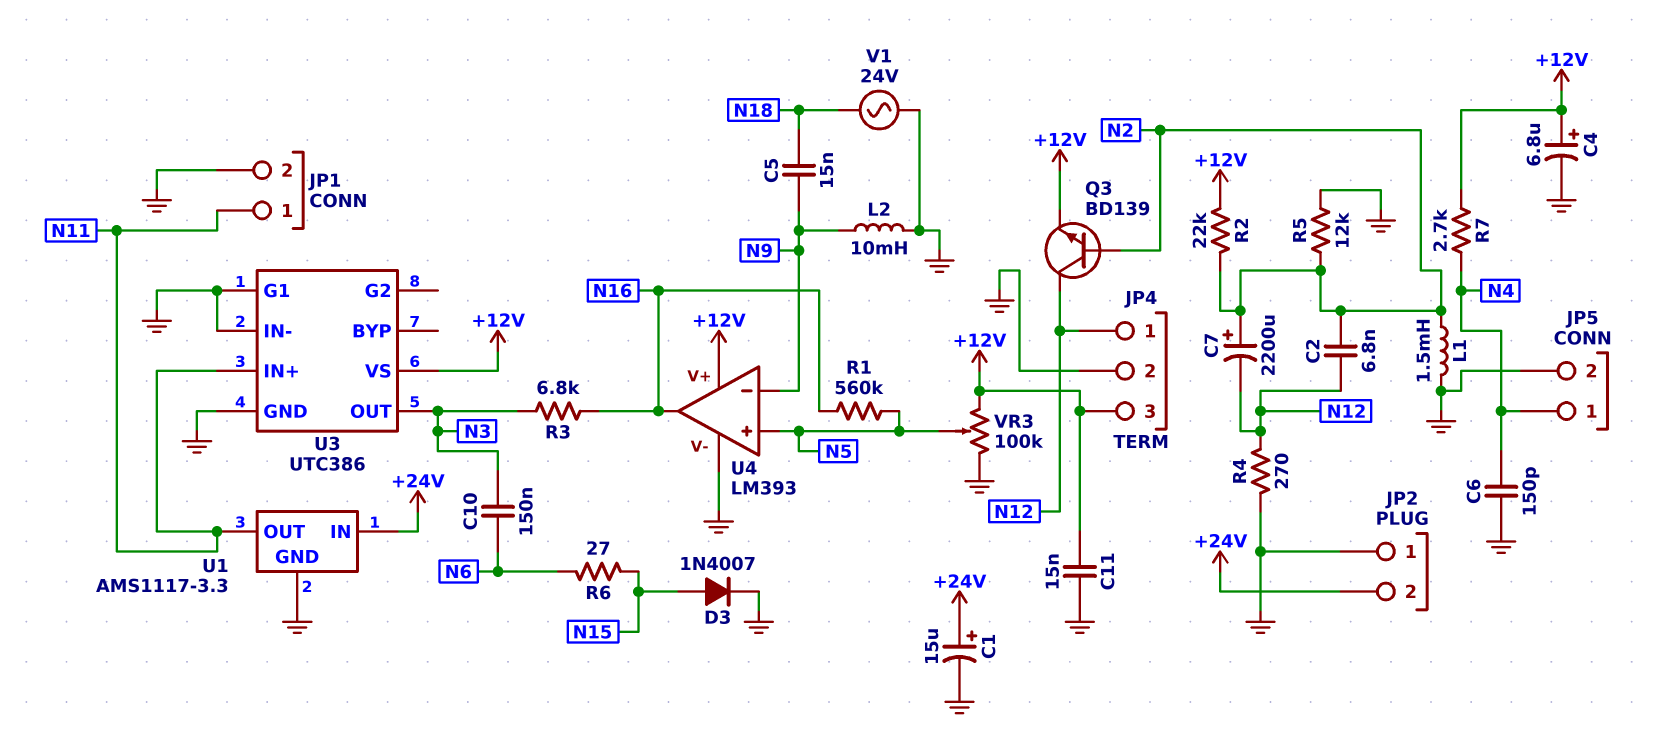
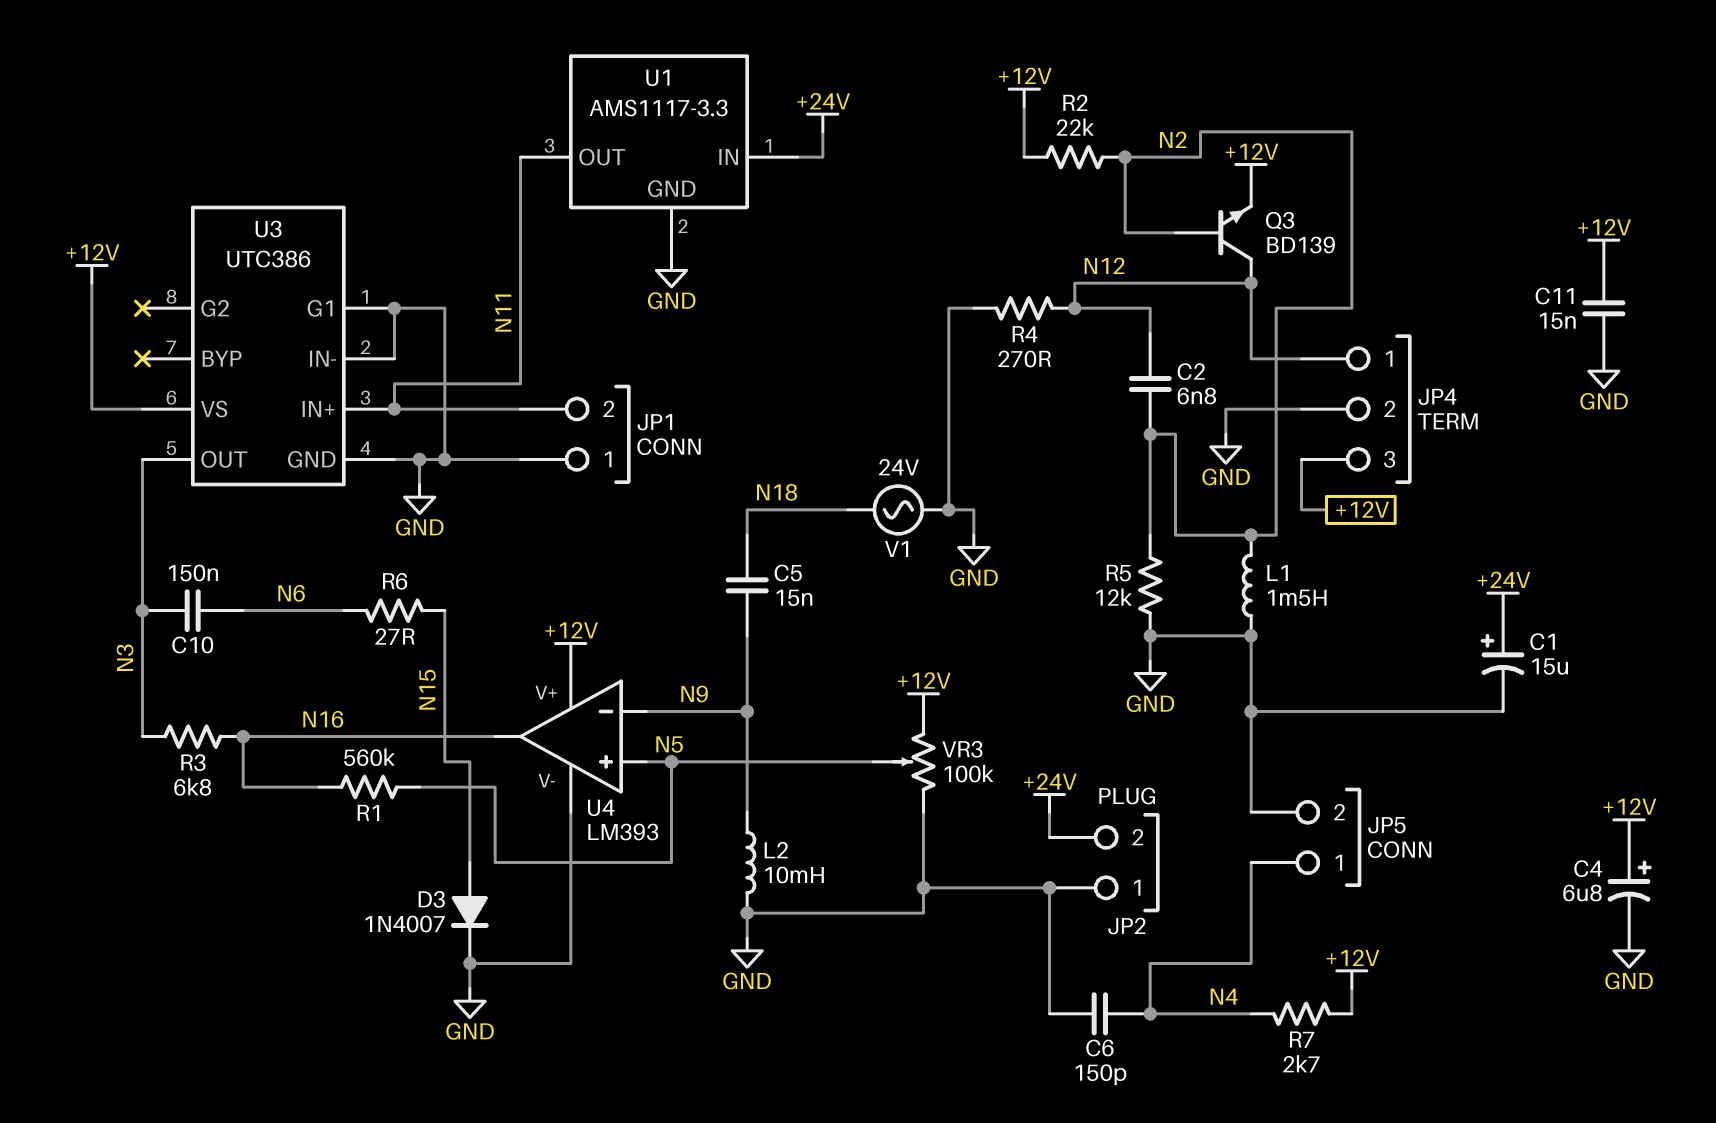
C7: 2200uF (plus N2, minus N12) -> none
JP1 pin 1: N11 -> GND
JP1 pin 2: GND -> N11

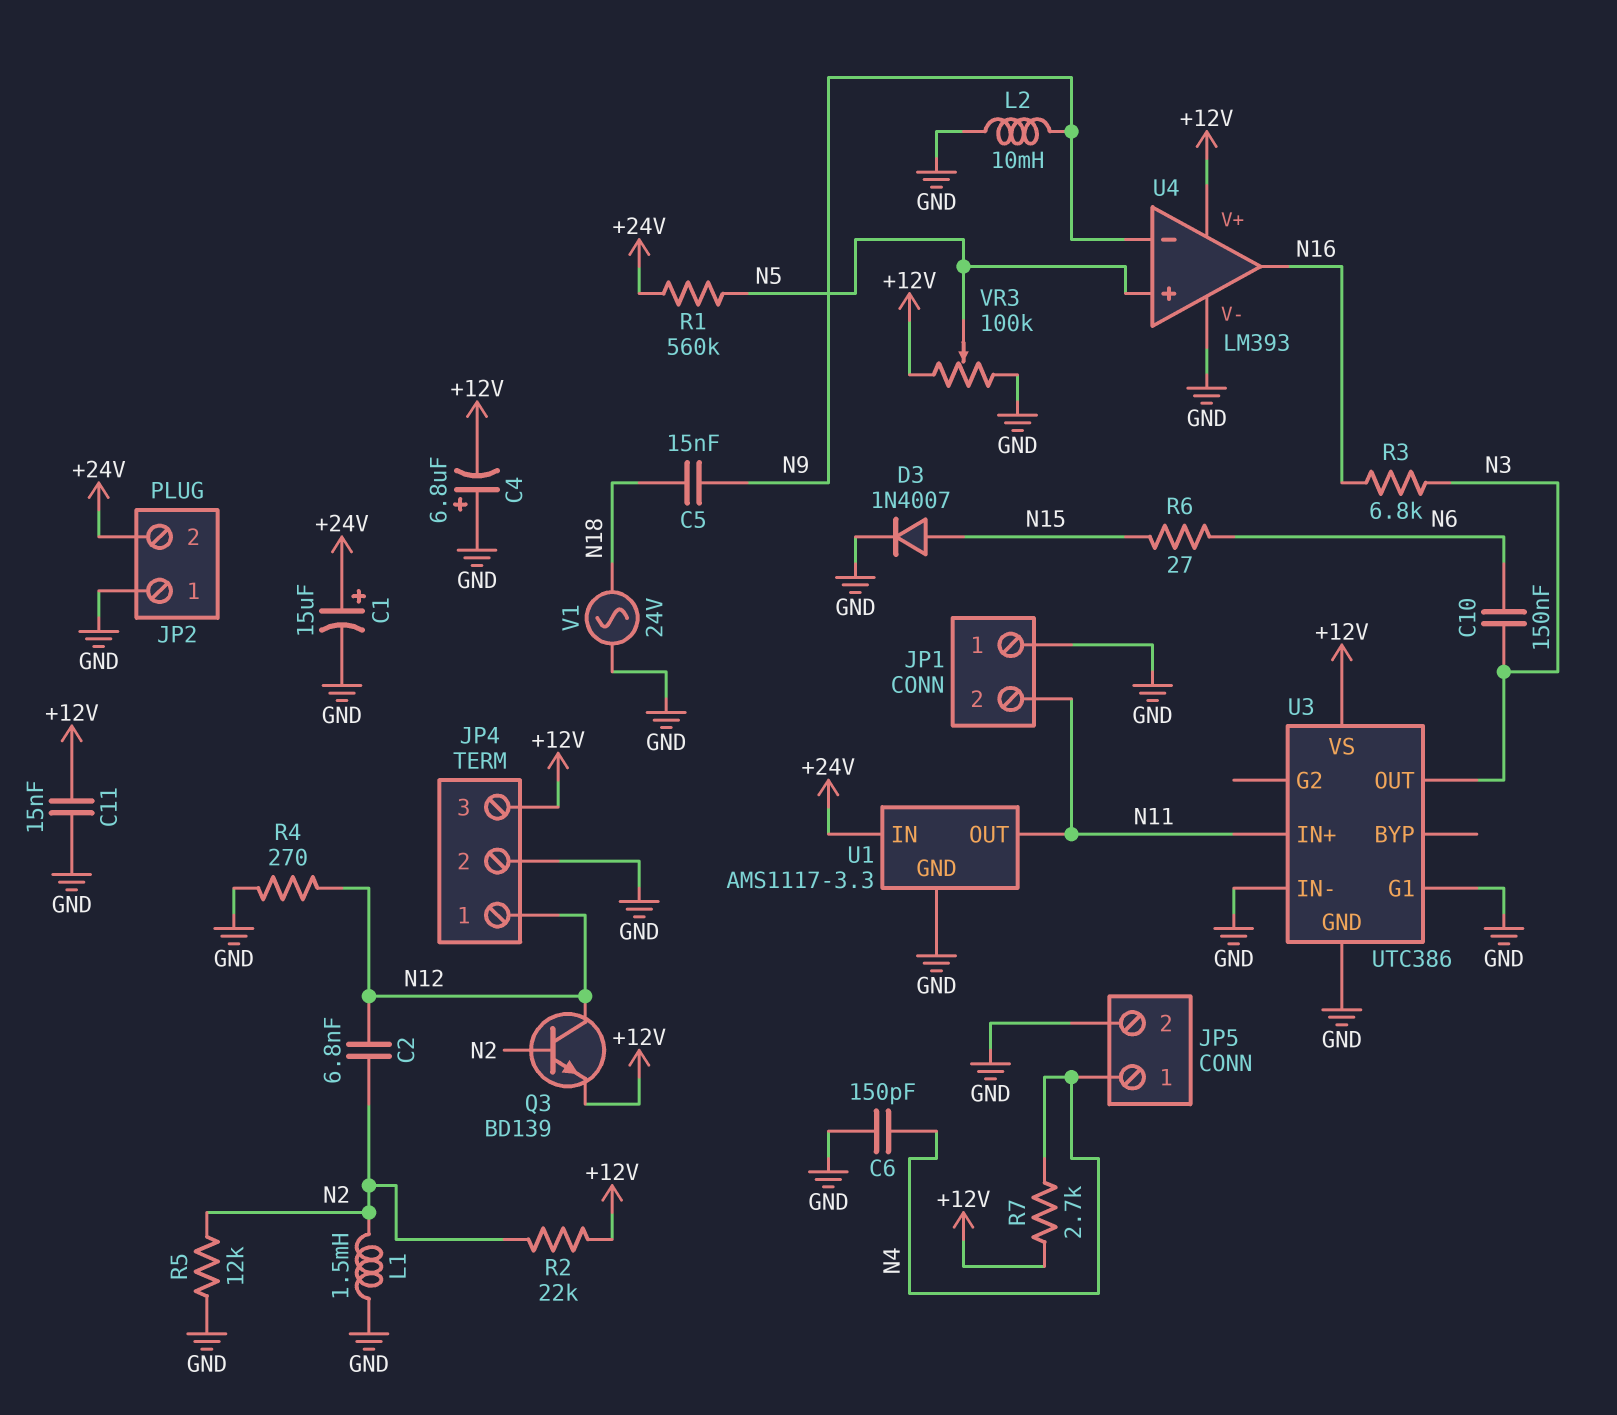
C4: 6.8uF (plus +12V, minus GND) -> 6.8uF (plus GND, minus +12V)
R1: 560k (N5, N16) -> 560k (+24V, N5)

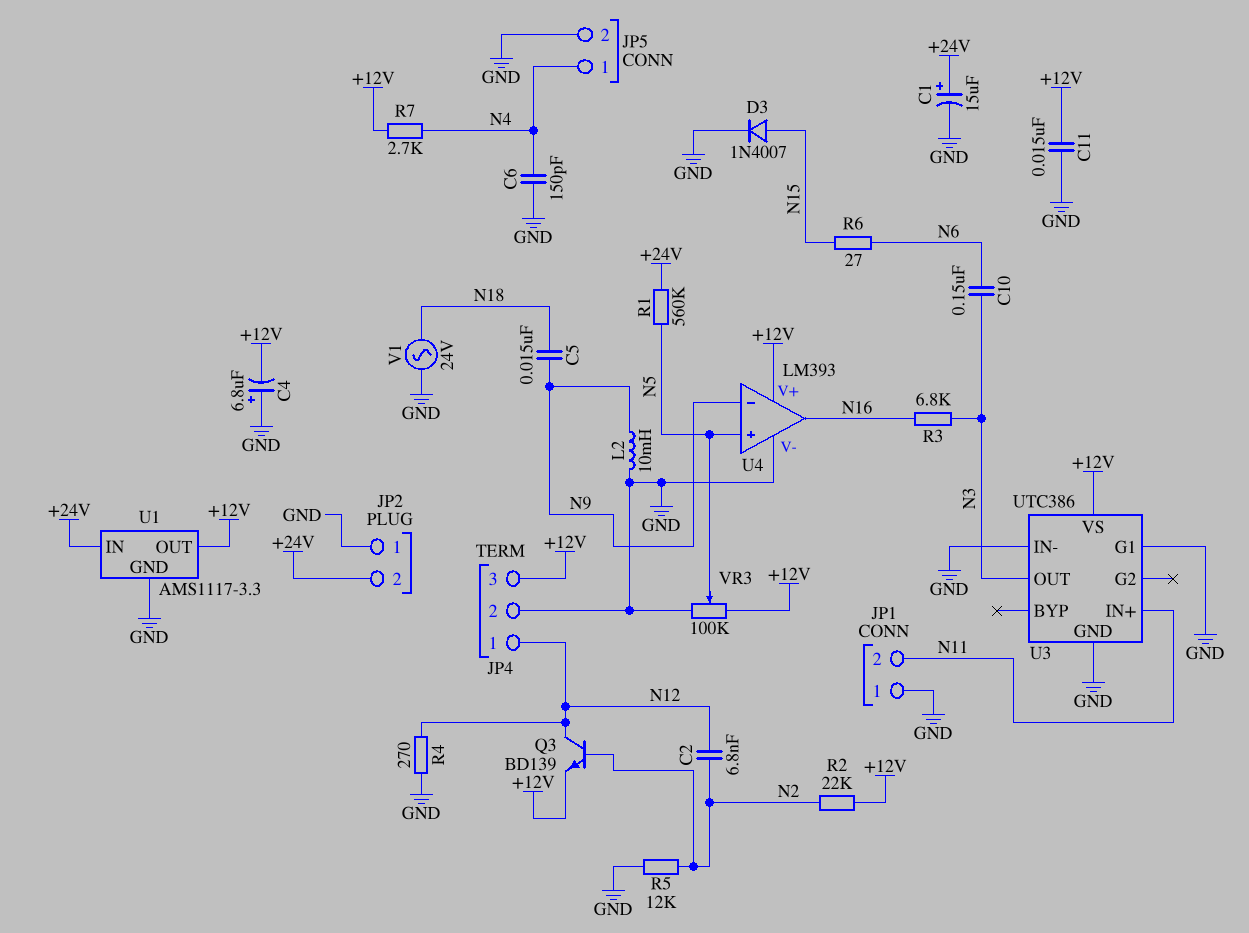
L1: 1.5mH (GND, N2) -> none
U1 pin OUT: N11 -> +12V

